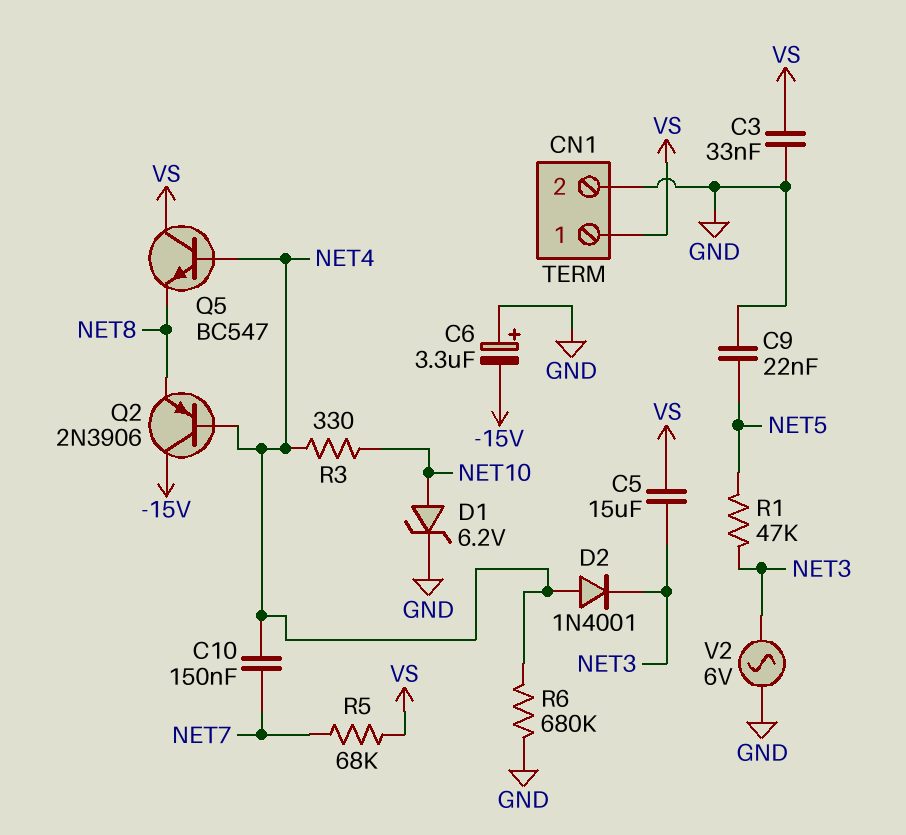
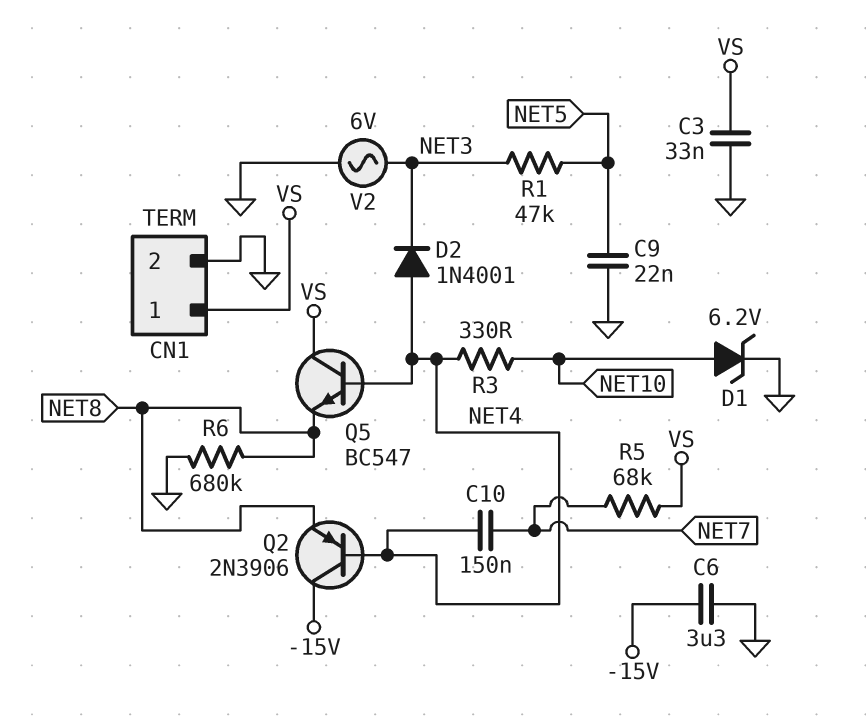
C5: 15uF (NET3, VS) -> none
C6: 3.3uF (plus GND, minus -15V) -> 3.3uF (-15V, GND)
R6: 680k (GND, NET4) -> 680k (GND, NET8)

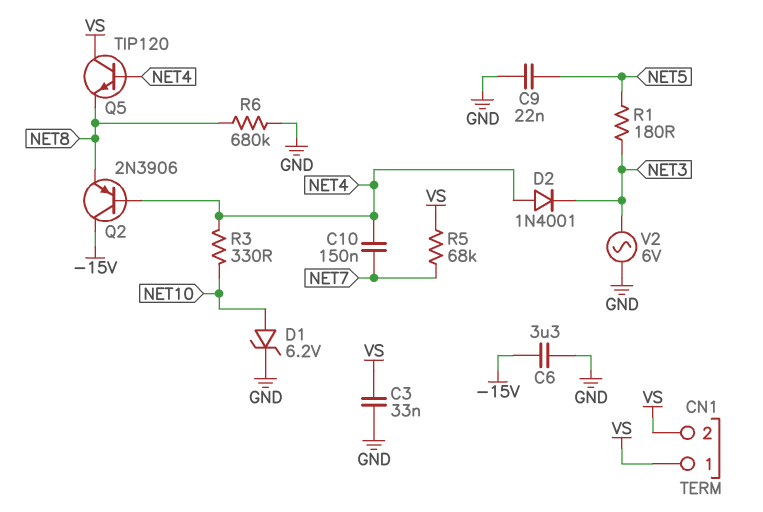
CN1 pin 2: GND -> VS
Q5: NPN BC547 (B NET4, C VS, E NET8) -> NPN TIP120 (B NET4, C VS, E NET8)
R1: 47k (NET3, NET5) -> 180 (NET3, NET5)

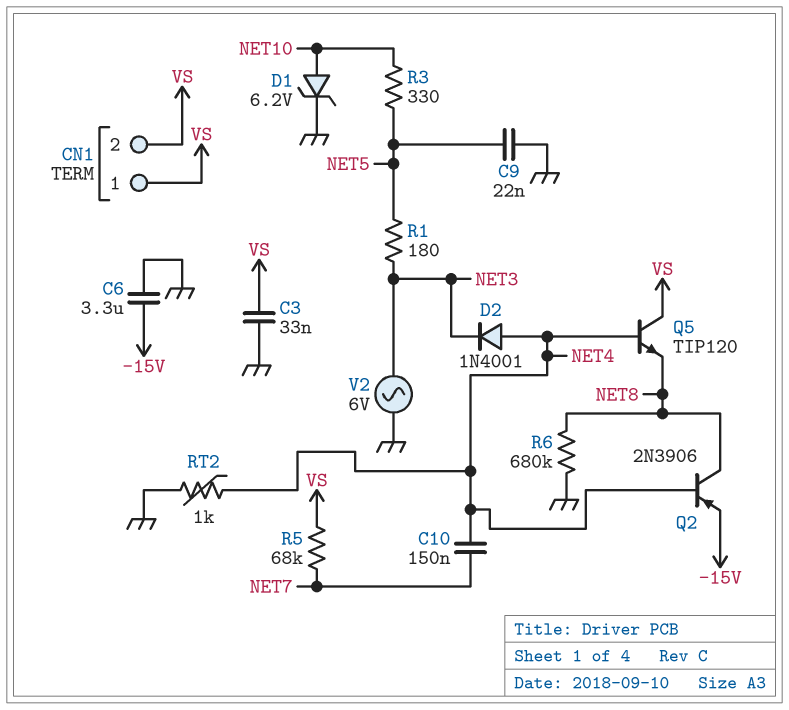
Q2: PNP 2N3906 (B NET4, C -15V, E NET8) -> PNP 2N3906 (B NET4, C NET8, E -15V)
R3: 330 (NET4, NET10) -> 330 (NET5, NET10)
RT2: none -> 1k (GND, NET4)

